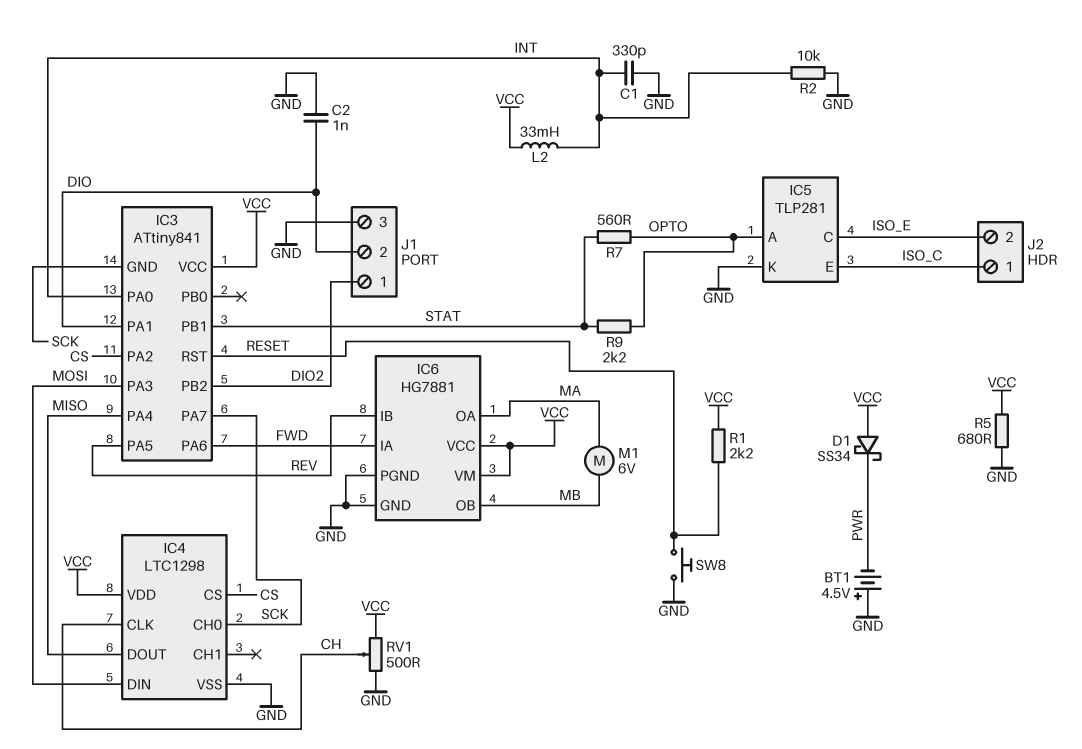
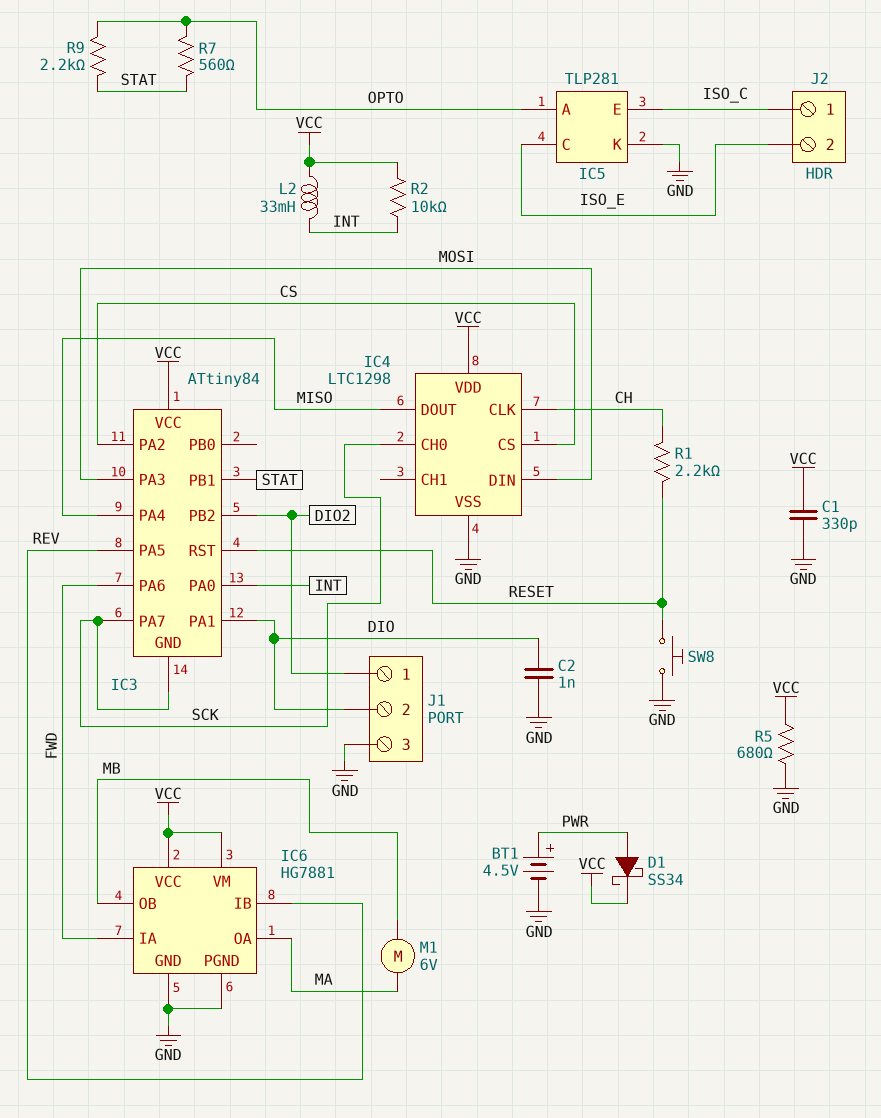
BT1: 4.5V (plus GND, minus PWR) -> 4.5V (plus PWR, minus GND)
C1: 330pF (GND, INT) -> 330pF (GND, VCC)
D1: schottky SS34 (A VCC, K PWR) -> schottky SS34 (A PWR, K VCC)
IC3: ATtiny841 -> ATtiny84
R1: 2.2k (RESET, VCC) -> 2.2k (CH, RESET)
R2: 10k (GND, INT) -> 10k (INT, VCC)
RV1: 500 (GND, VCC, wiper CH) -> none

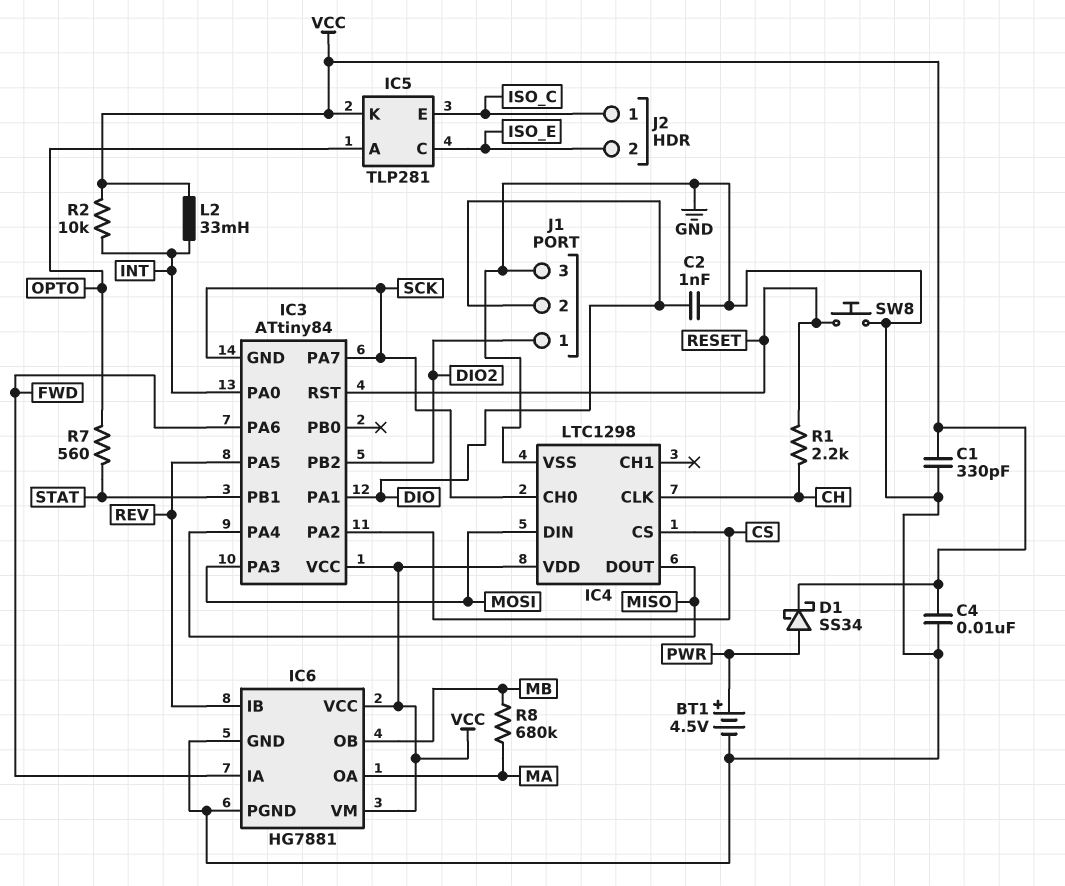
C4: none -> 10nF (GND, VCC)
IC5 pin K: GND -> VCC
M1: motor 6V (MA, MB) -> none
R5: 680 (GND, VCC) -> none
R8: none -> 680k (MA, MB)
R9: 2.2k (OPTO, STAT) -> none

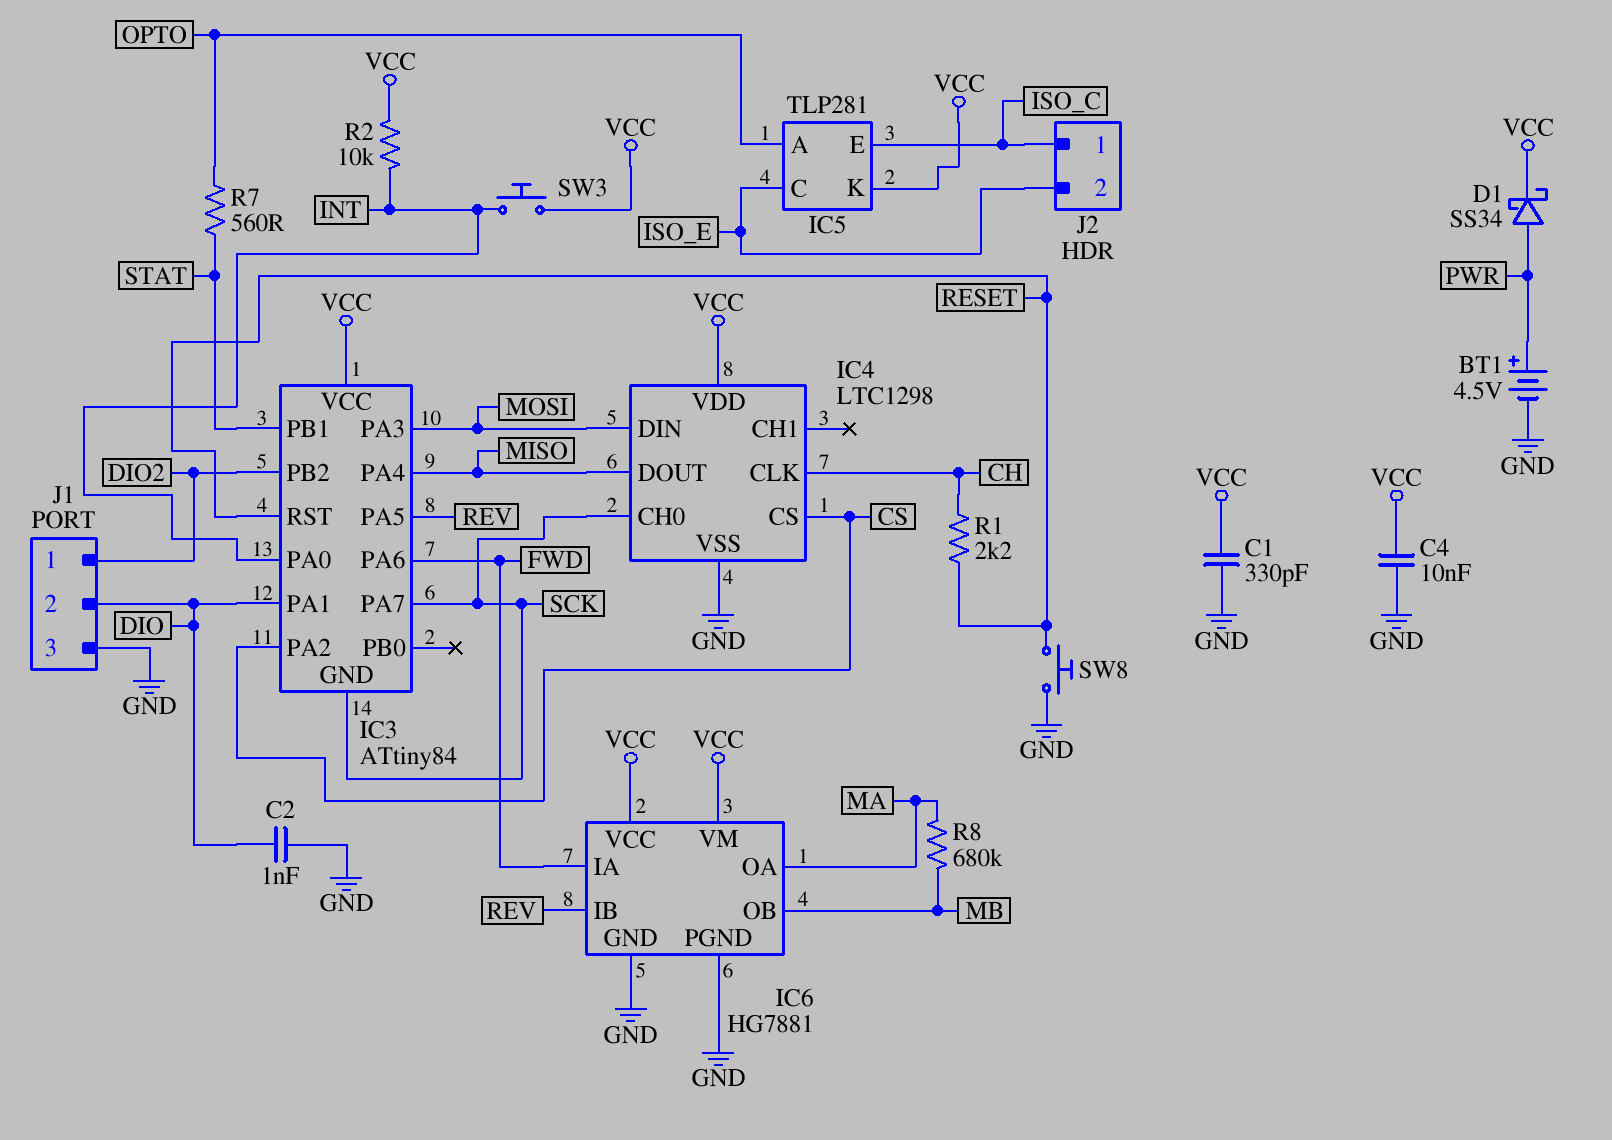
L2: 33mH (INT, VCC) -> none
SW3: none -> button (INT, VCC)

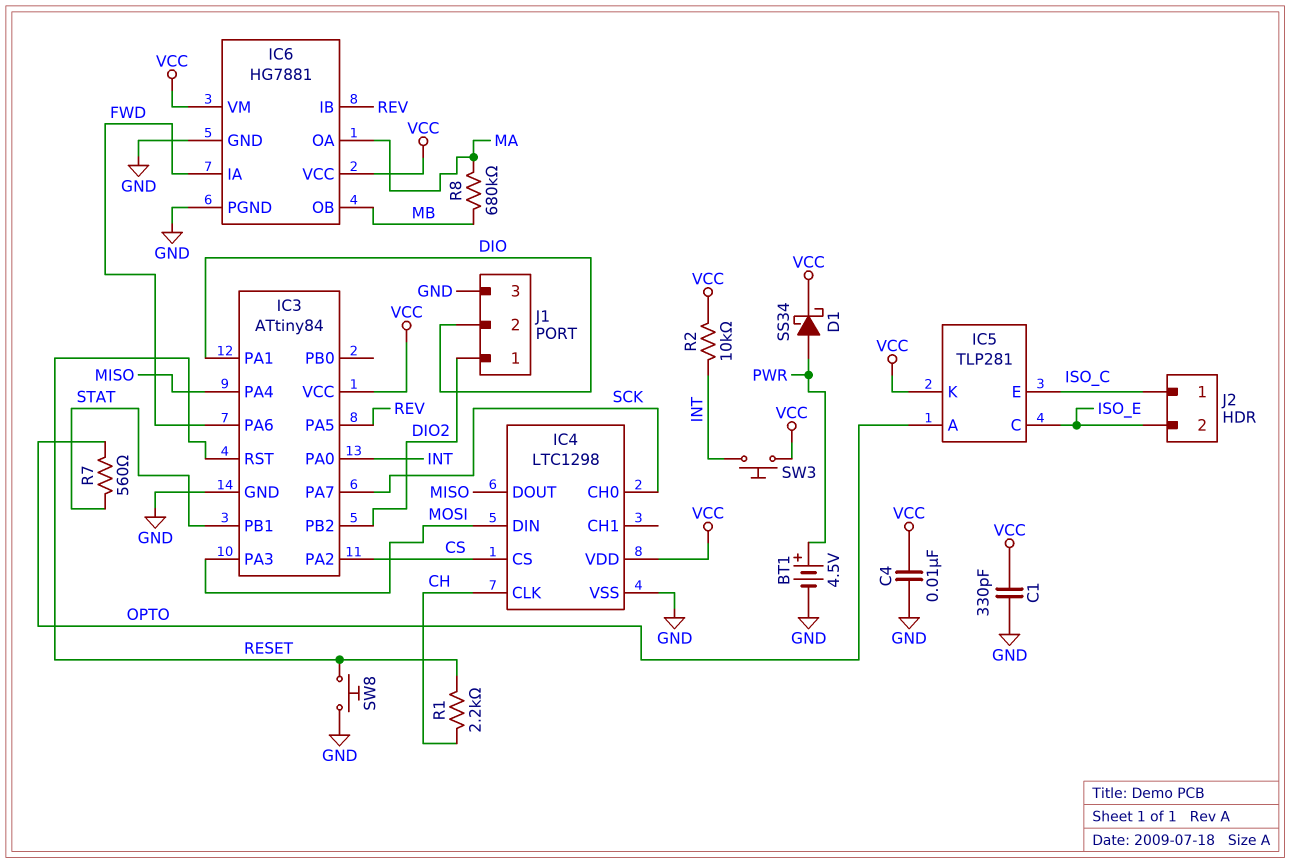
C2: 1nF (DIO, GND) -> none
IC3 pin GND: SCK -> GND

